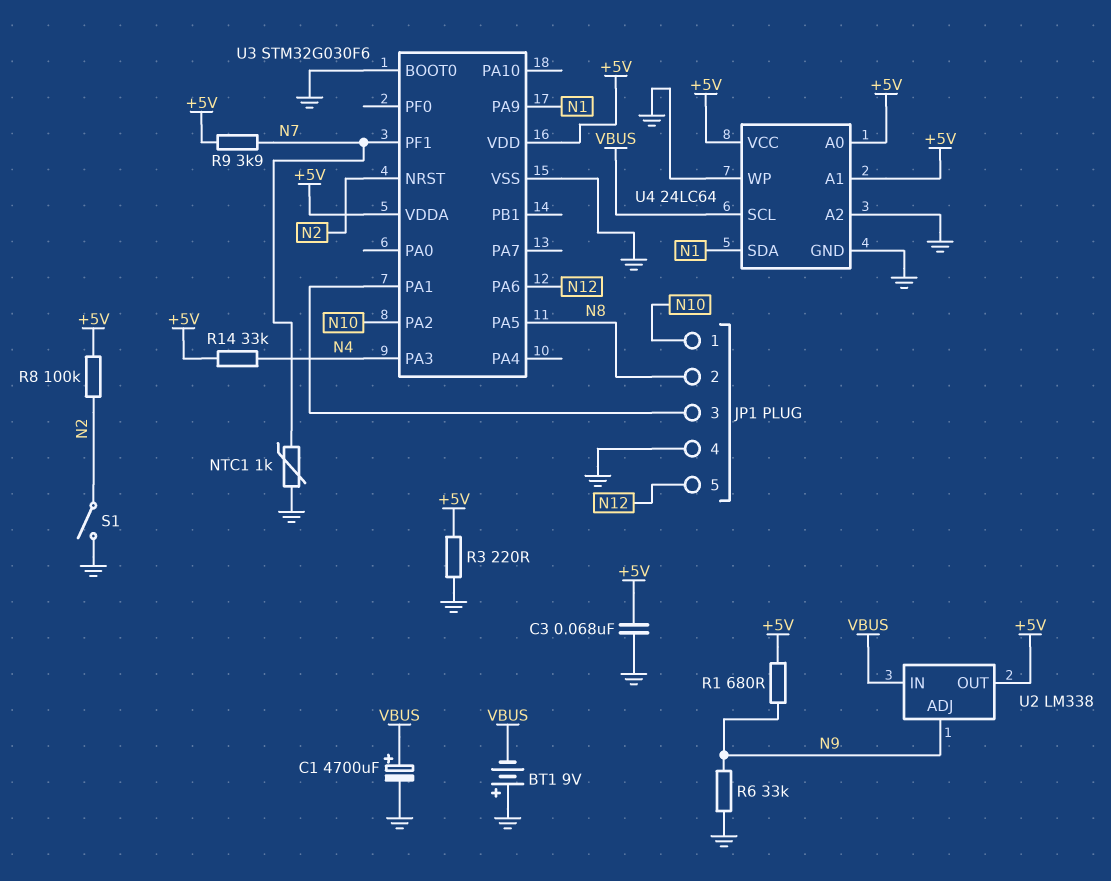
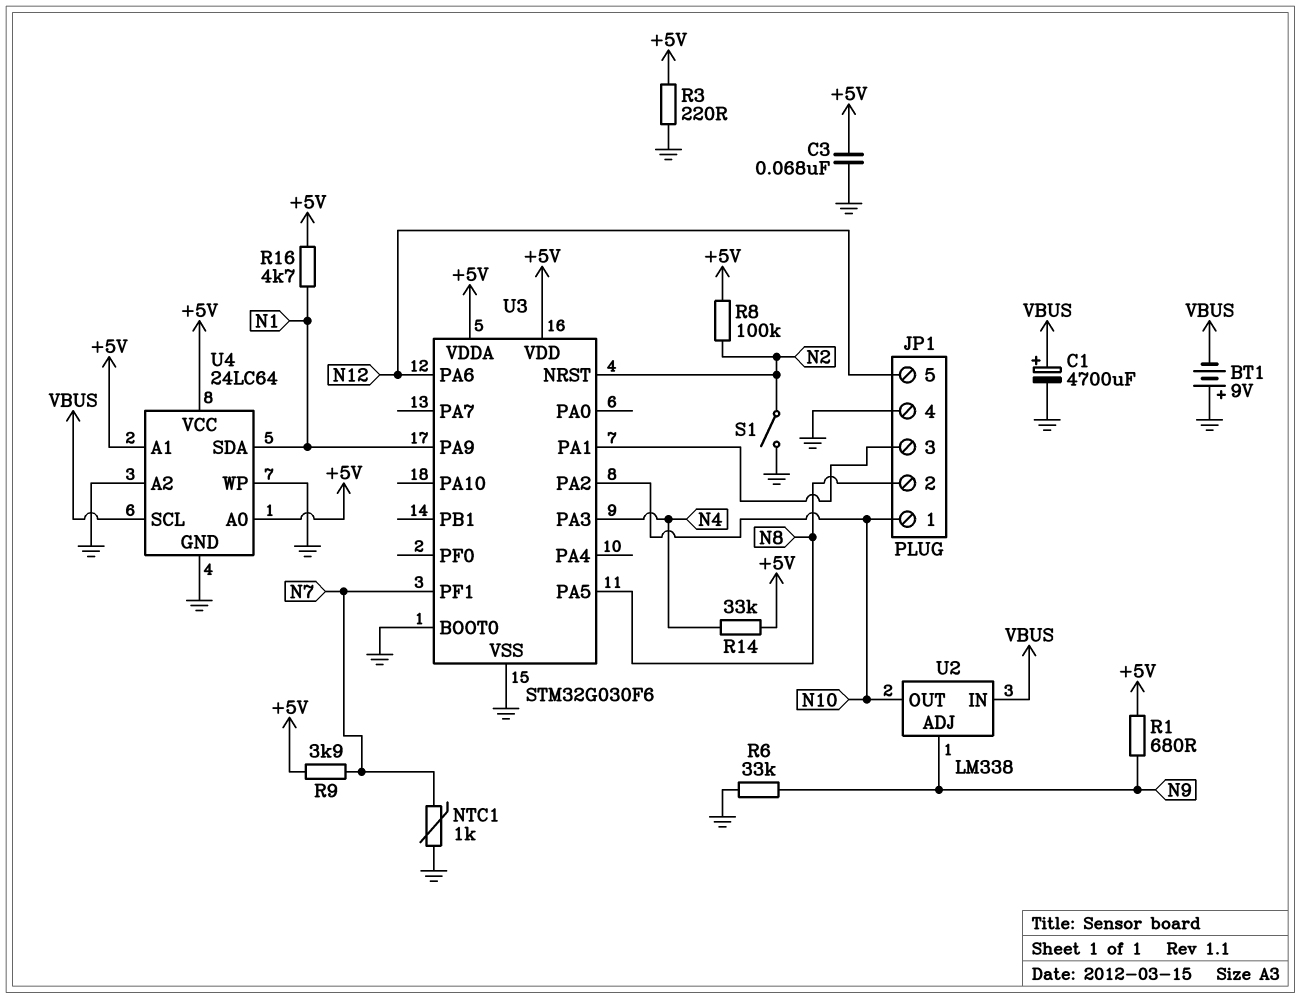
R16: none -> 4.7k (+5V, N1)
U2 pin OUT: +5V -> N10

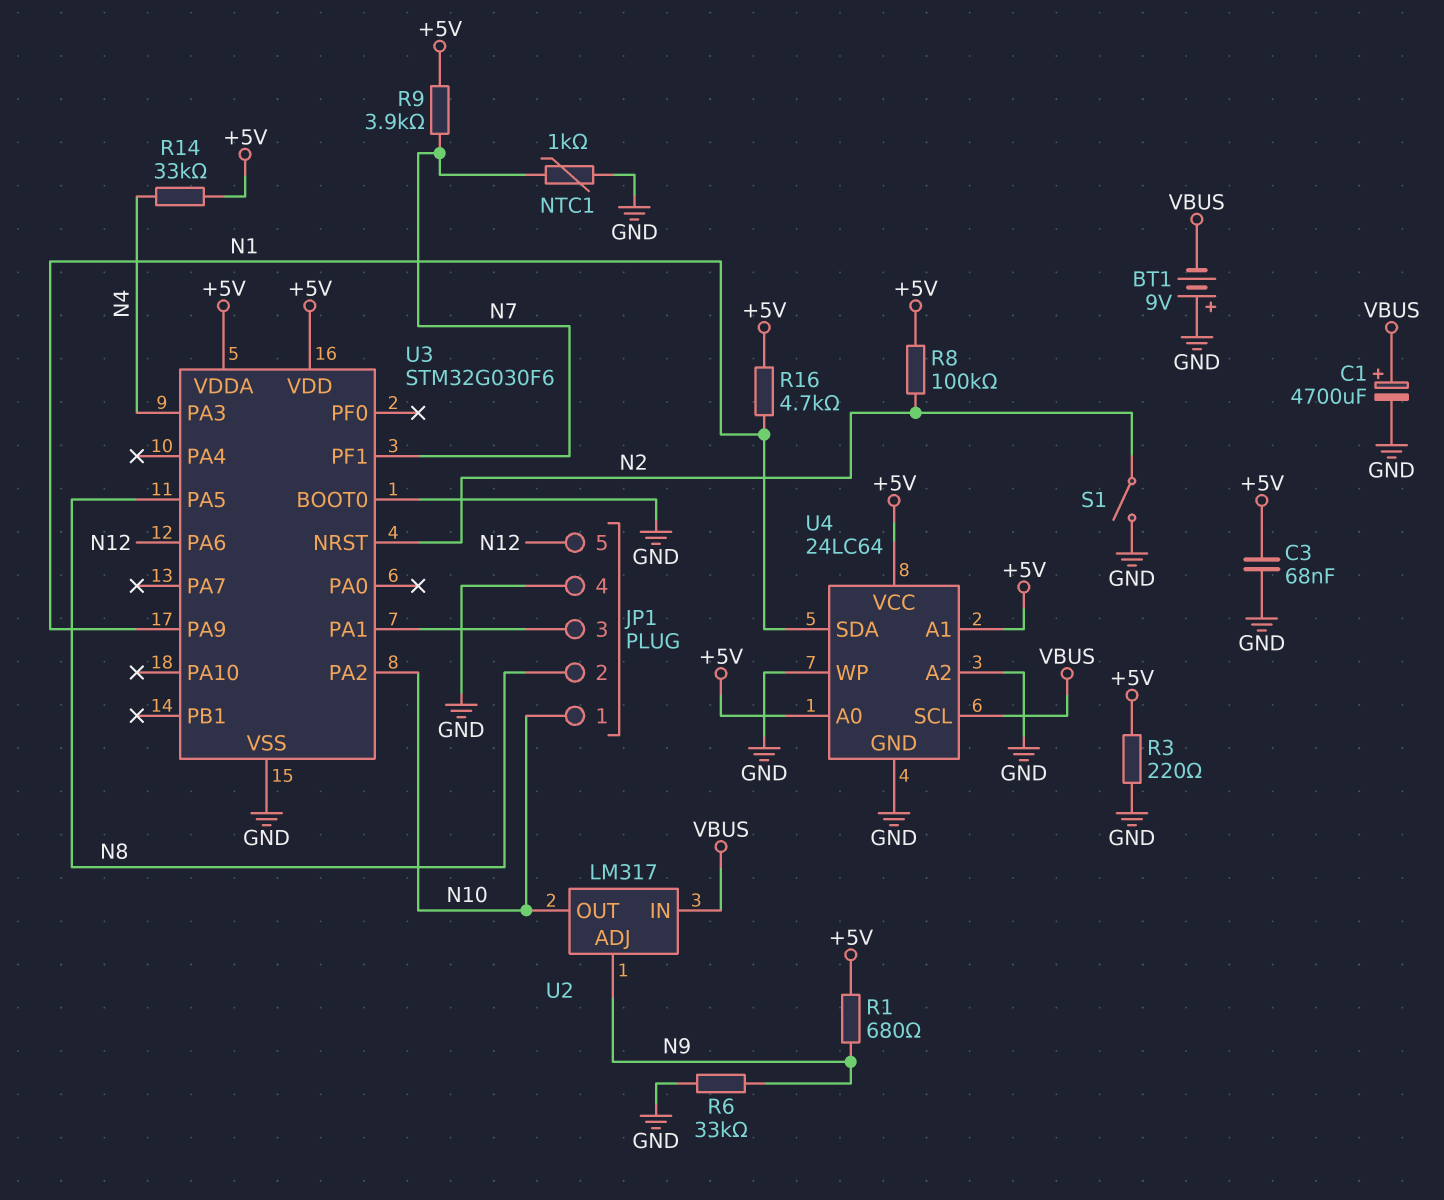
U2: LM338 -> LM317

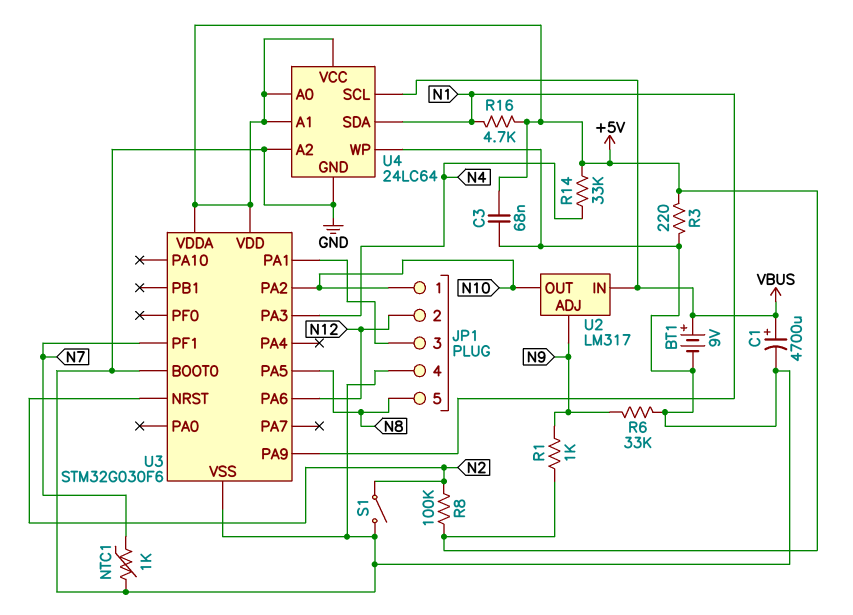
BT1: 9V (plus GND, minus VBUS) -> 9V (plus VBUS, minus GND)
JP1 pin 2: N8 -> N12
JP1 pin 5: N12 -> N8
R1: 680 (+5V, N9) -> 1k (+5V, N9)
R9: 3.9k (+5V, N7) -> none

